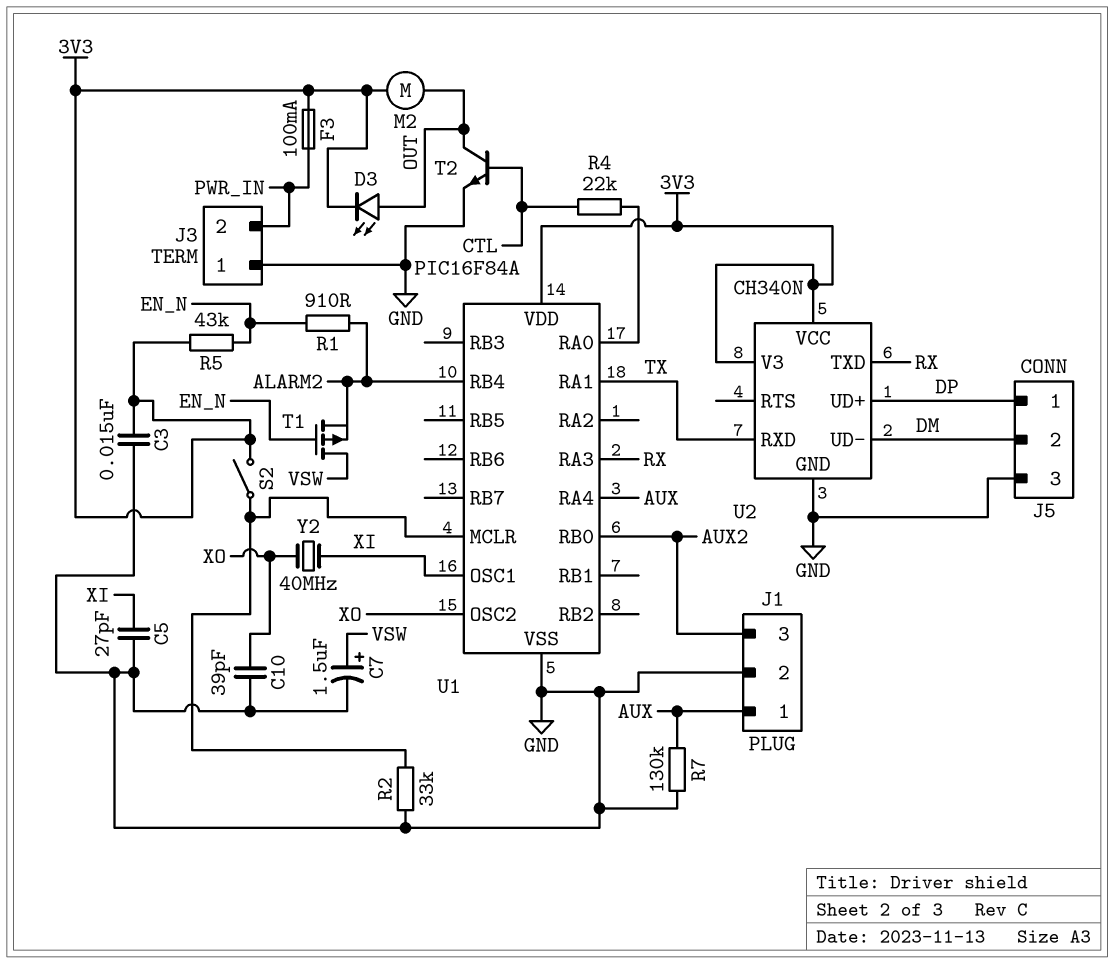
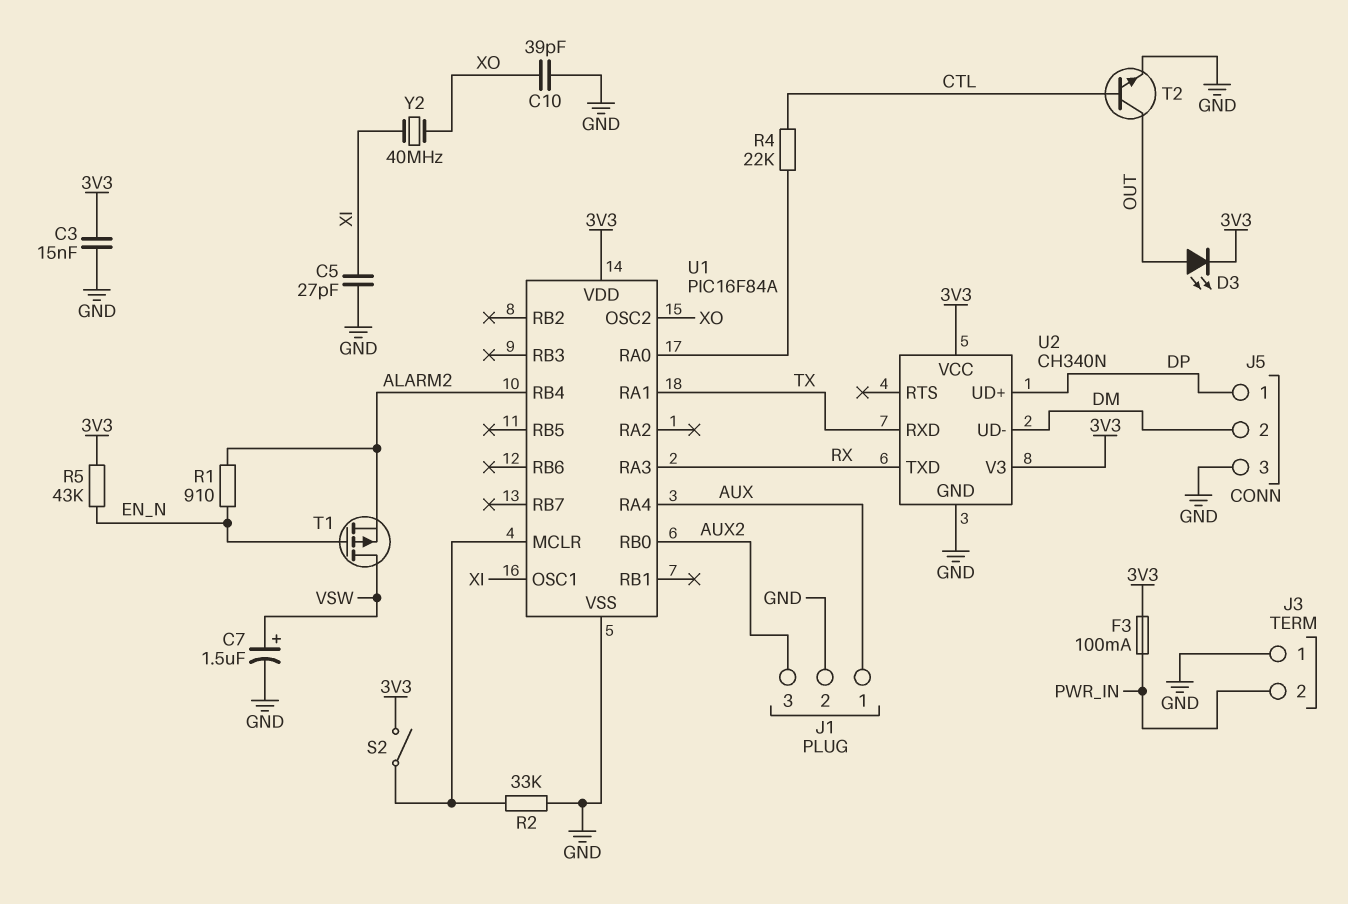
M2: motor (3V3, OUT) -> none
R7: 130k (AUX, GND) -> none

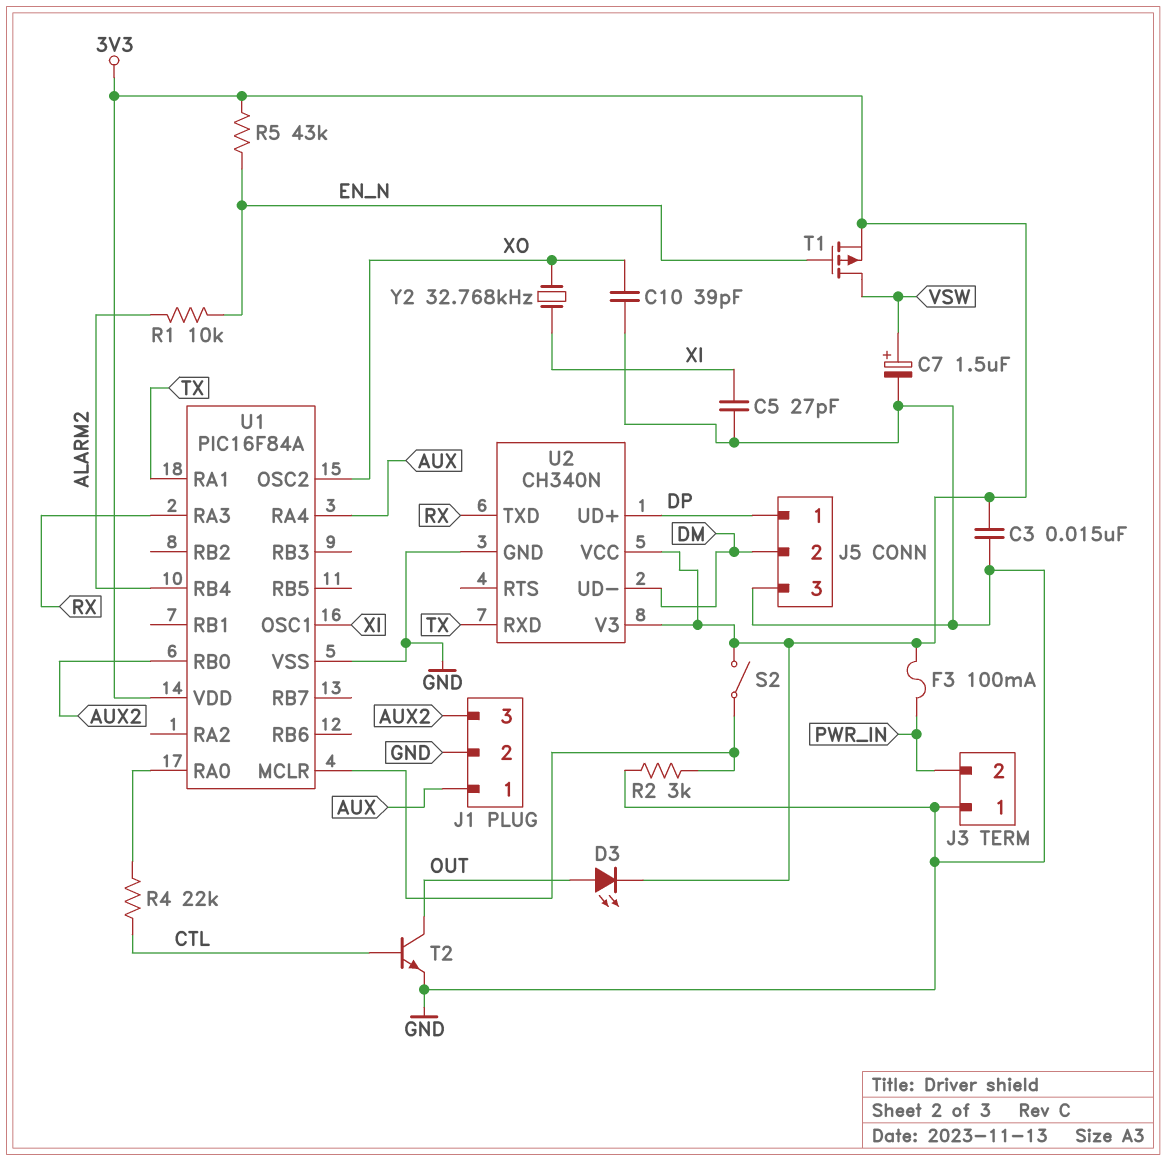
R1: 910 (ALARM2, EN_N) -> 10k (ALARM2, EN_N)
R2: 33k (GND, U1/MCLR) -> 3k (GND, U1/MCLR)
T1: PMOS (G EN_N, D VSW, S ALARM2) -> PMOS (G EN_N, D VSW, S 3V3)
Y2: 40MHz (XI, XO) -> 32.768kHz (XI, XO)

